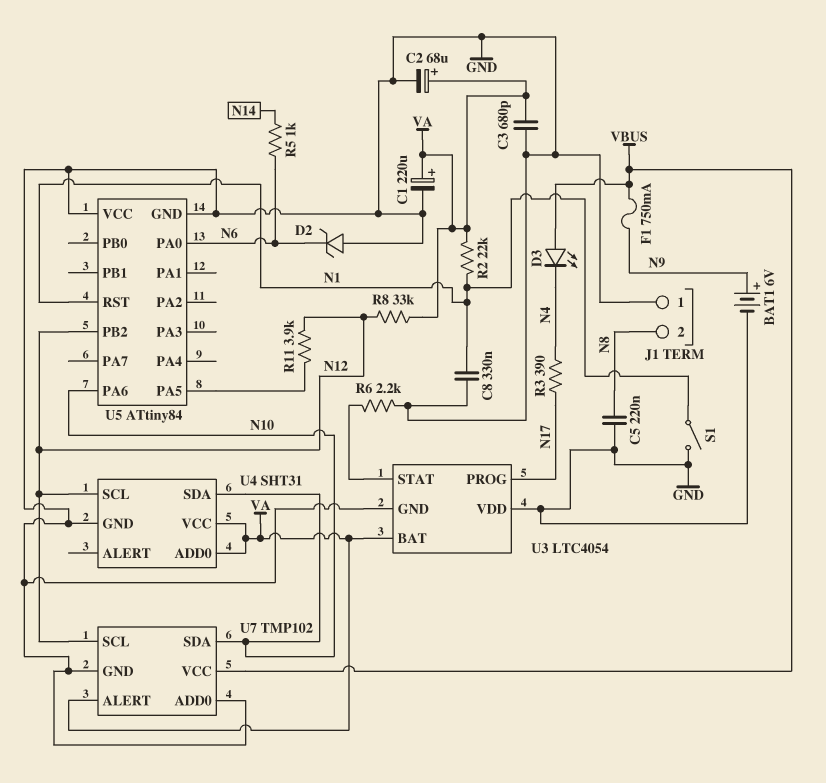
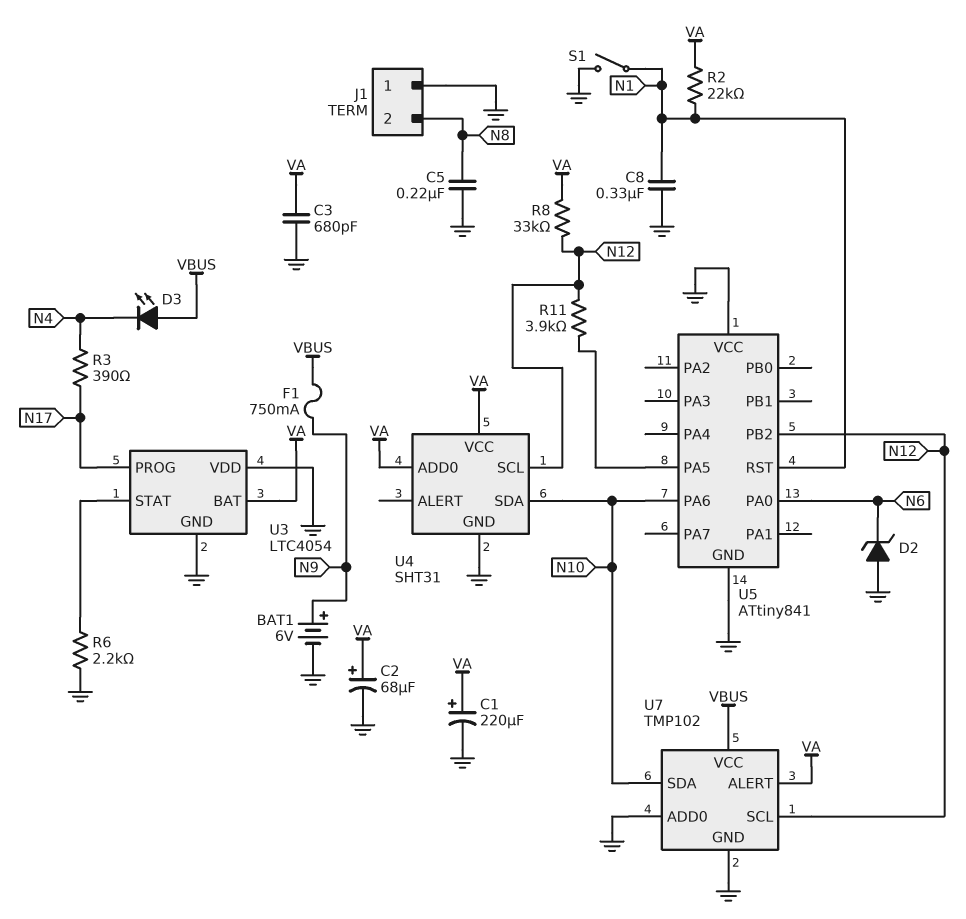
R5: 1k (N6, N14) -> none
U5: ATtiny84 -> ATtiny841

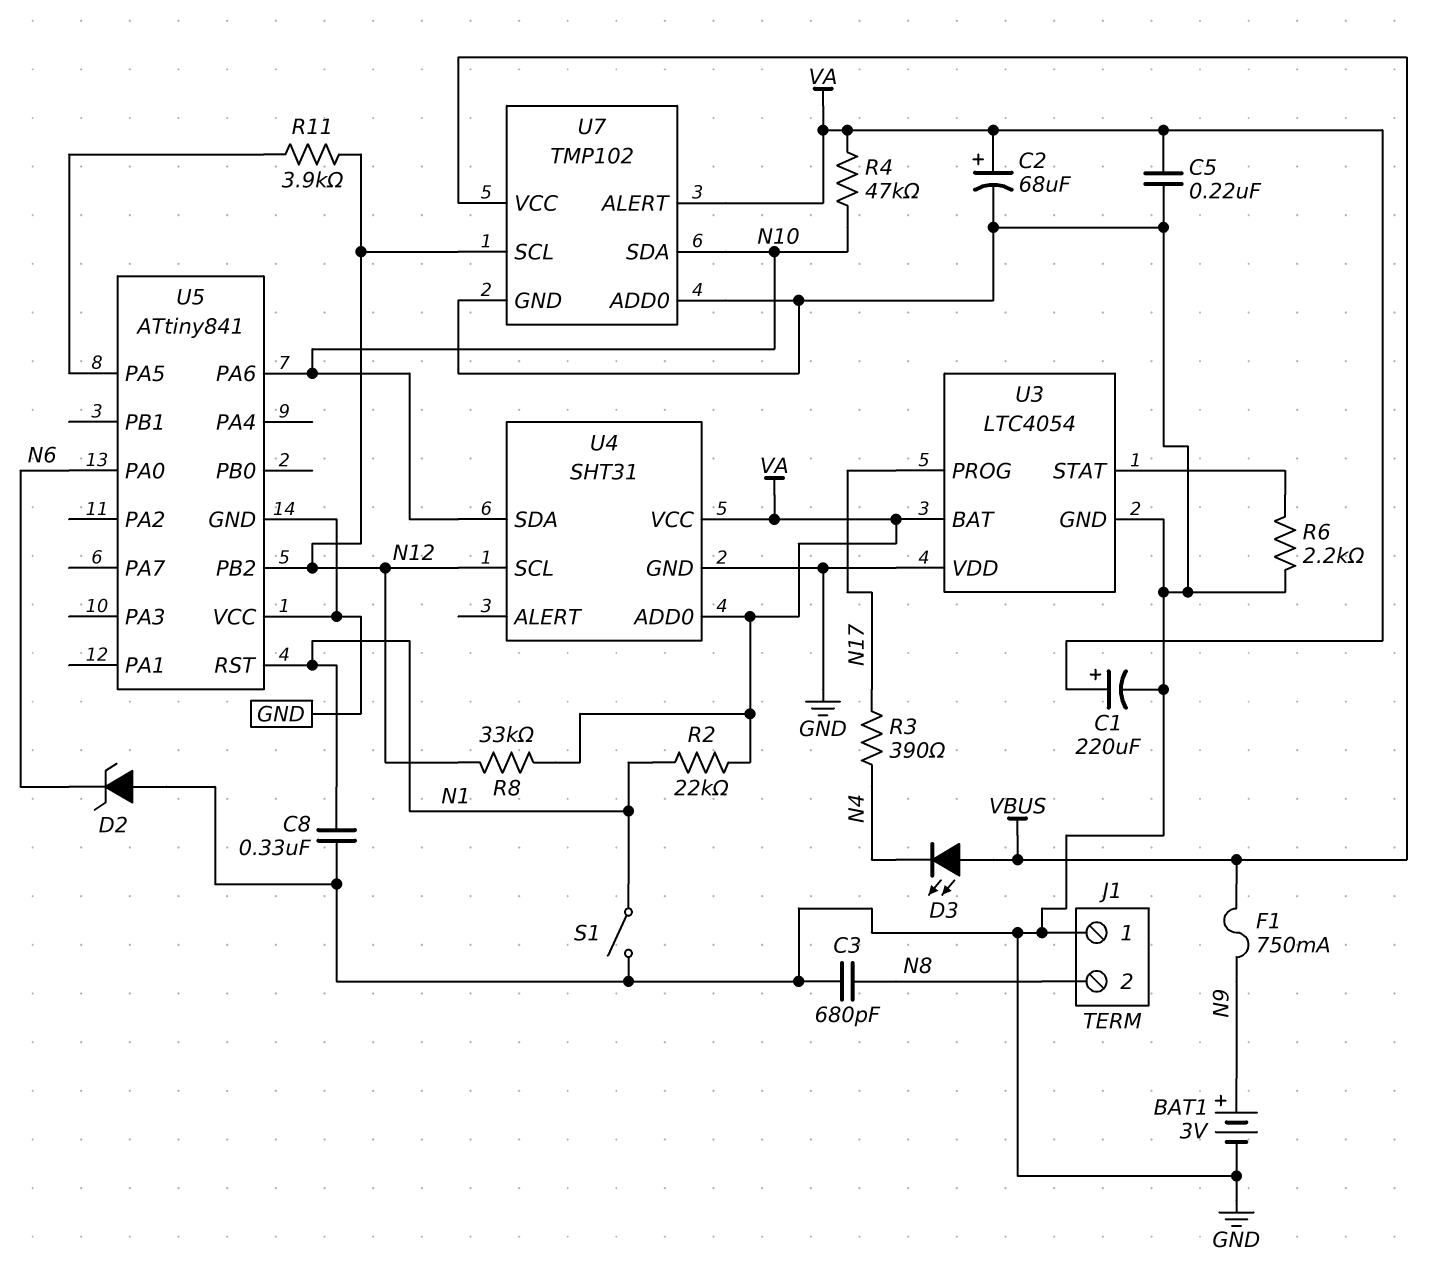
BAT1: 6V (plus N9, minus GND) -> 3V (plus N9, minus GND)
C3: 680pF (GND, VA) -> 680pF (GND, N8)
C5: 220nF (GND, N8) -> 220nF (GND, VA)
R4: none -> 47k (N10, VA)

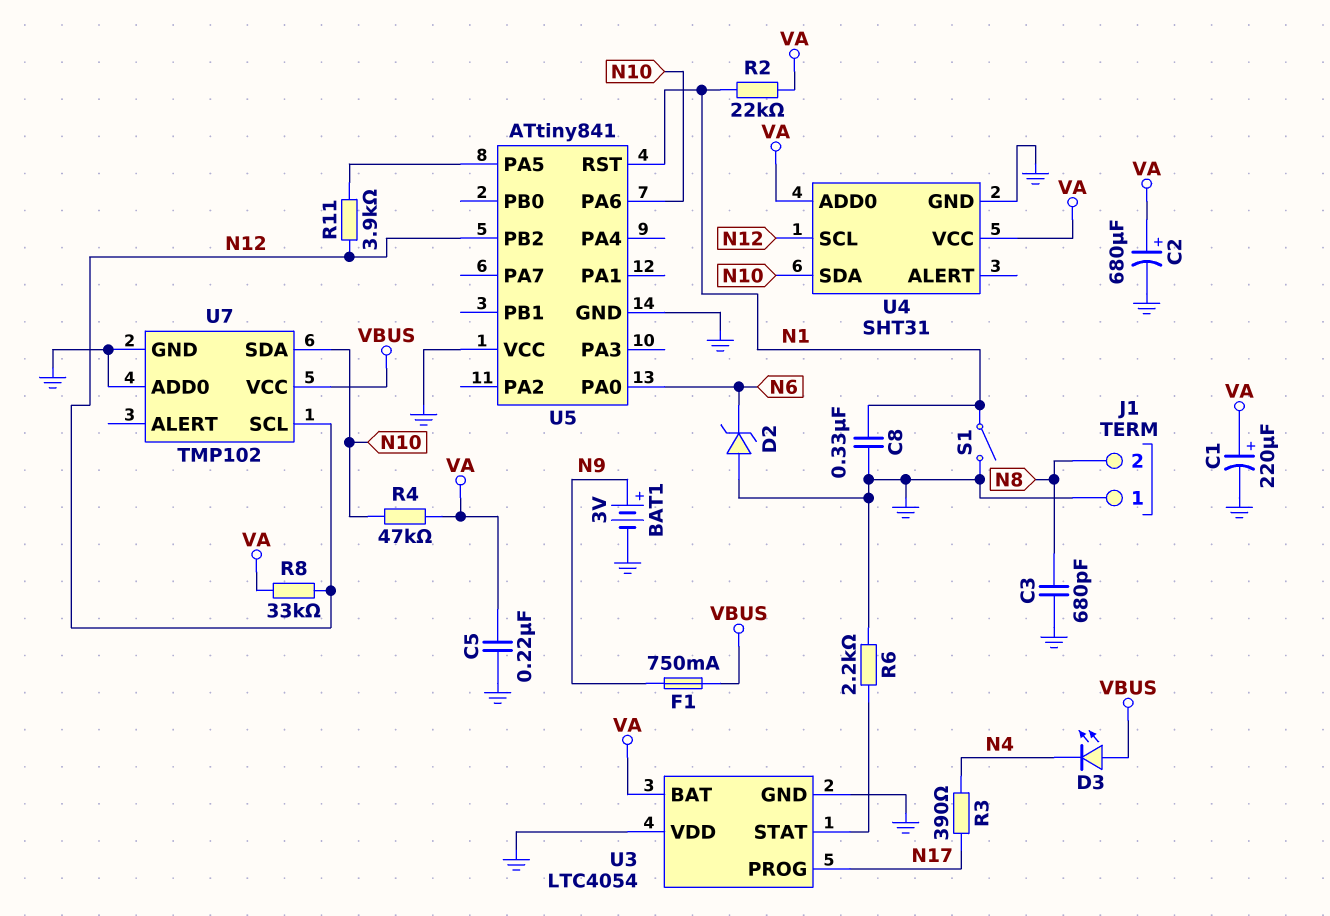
C2: 68uF (plus VA, minus GND) -> 680uF (plus VA, minus GND)
U7 pin ALERT: VA -> none

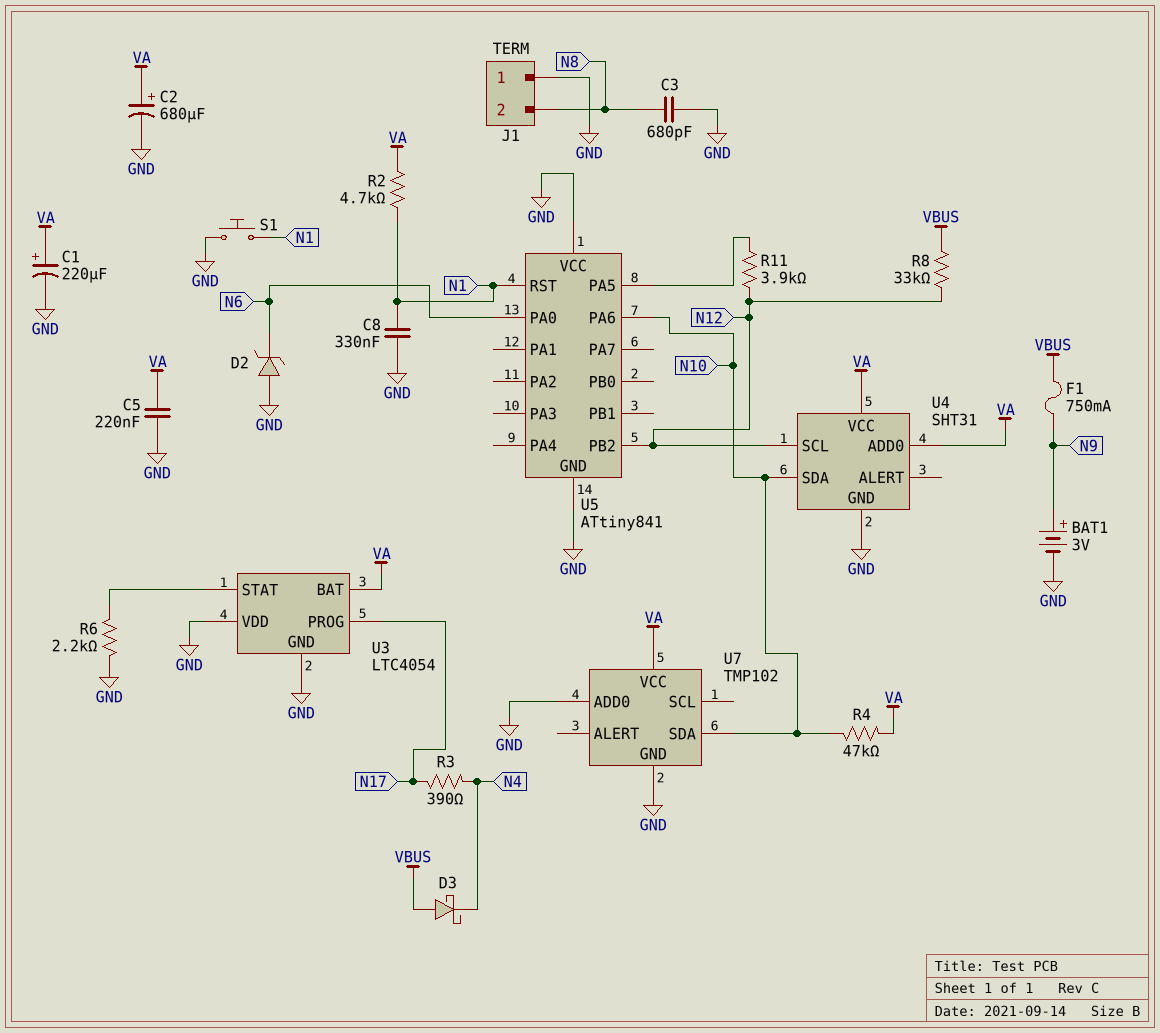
D3: LED (A VBUS, K N4) -> schottky (A VBUS, K N4)
R2: 22k (N1, VA) -> 4.7k (N1, VA)
R8: 33k (N12, VA) -> 33k (N12, VBUS)
S1: switch (GND, N1) -> button (GND, N1)
U7 pin SCL: N12 -> none
U7 pin VCC: VBUS -> VA

